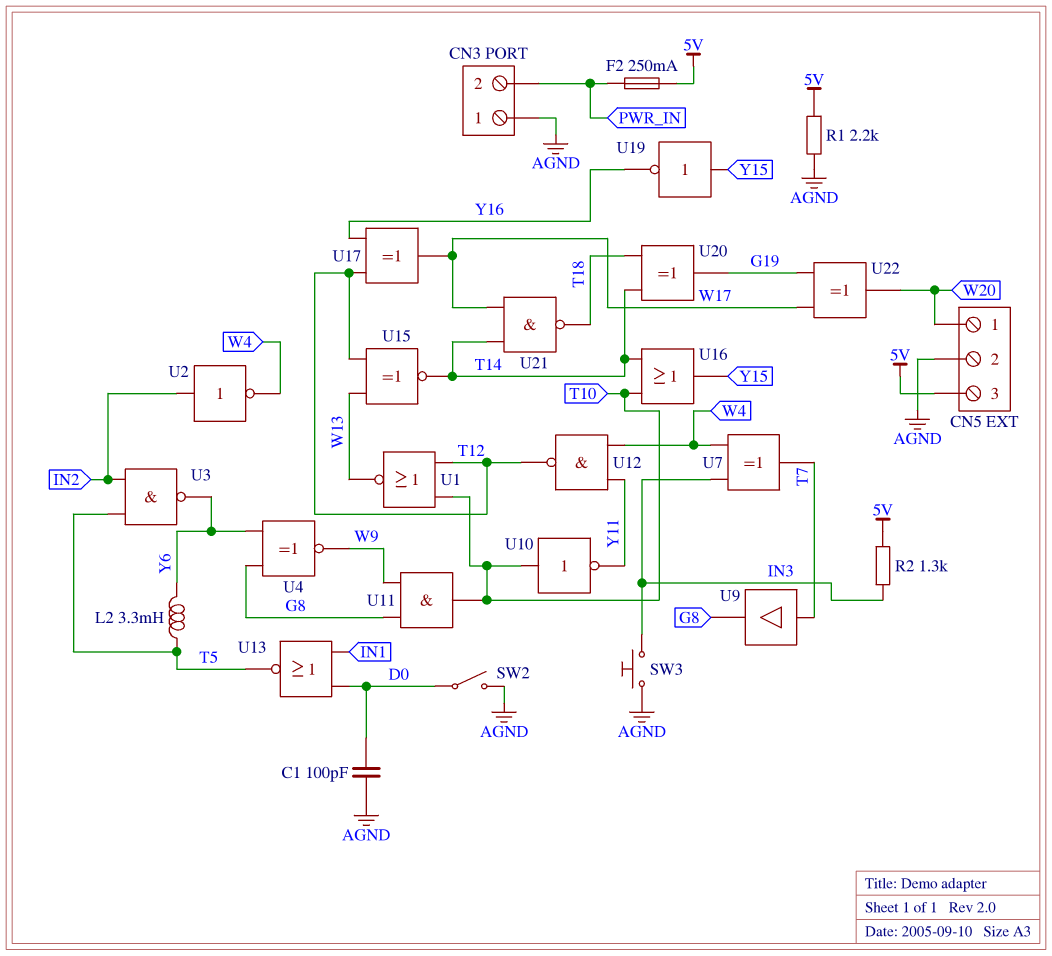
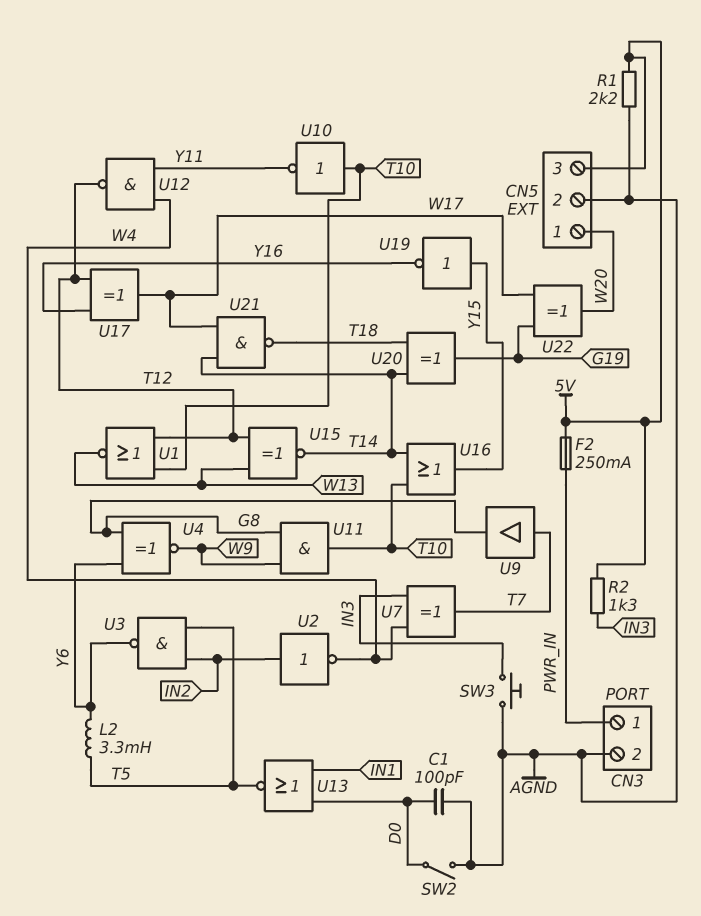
CN3 pin 1: AGND -> PWR_IN
CN3 pin 2: PWR_IN -> AGND

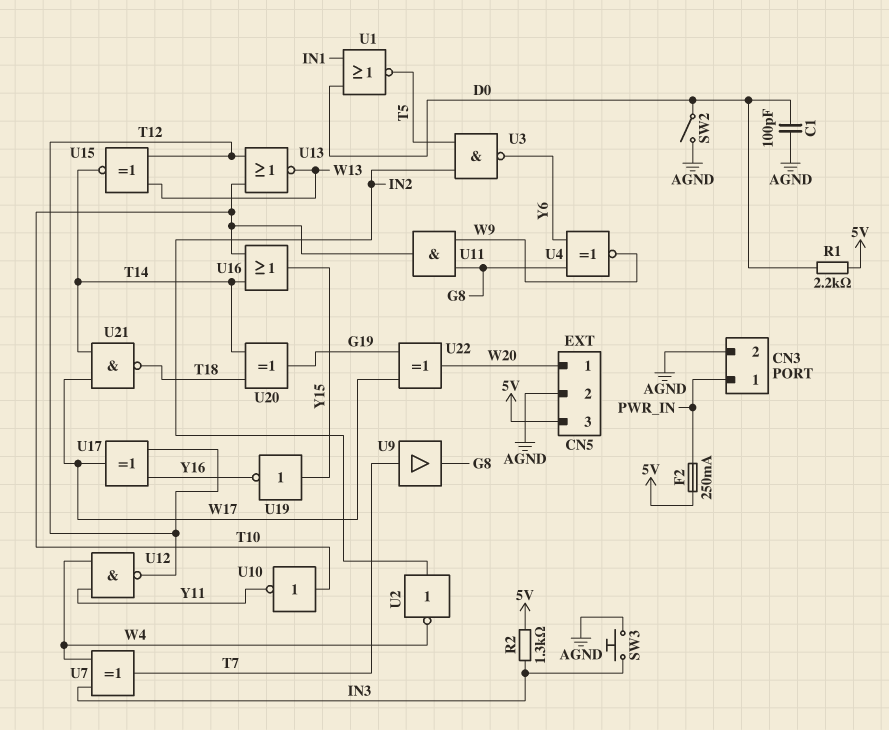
L2: 3.3mH (T5, Y6) -> none
R1: 2.2k (5V, AGND) -> 2.2k (5V, D0)
U1: NOR (in T10, in T12, out W13) -> NOR (in D0, in IN1, out T5)
U13: NOR (in D0, in IN1, out T5) -> NOR (in T10, in T12, out W13)

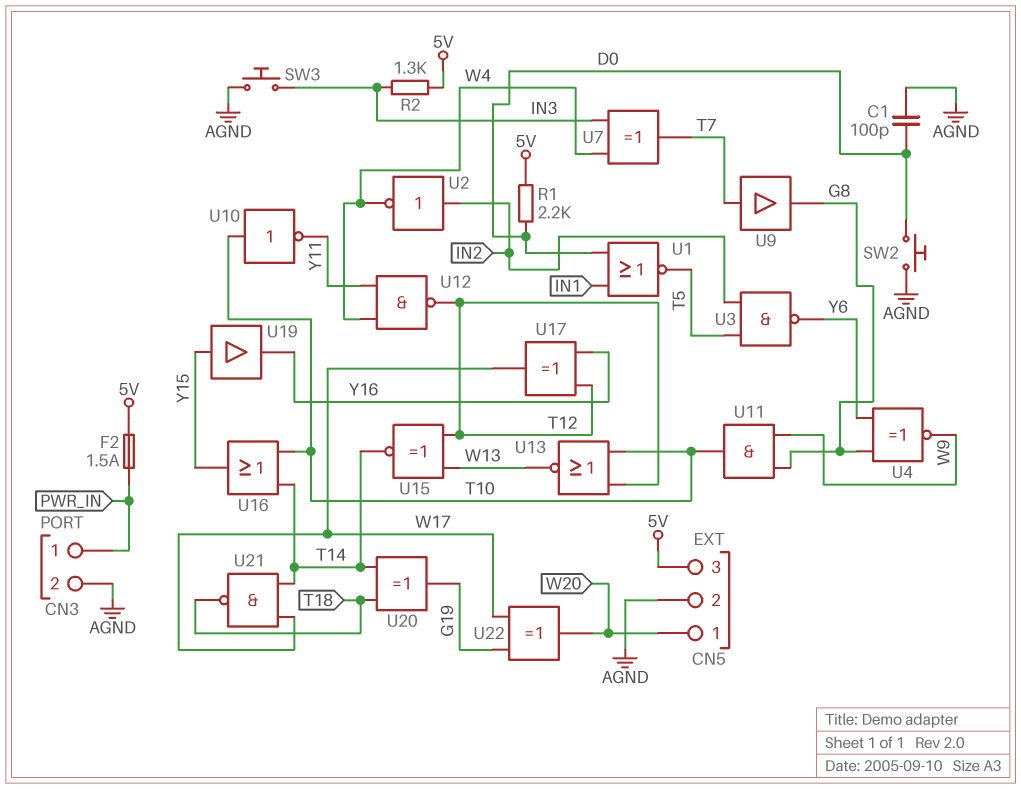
F2: 250mA (5V, PWR_IN) -> 1.5A (5V, PWR_IN)
SW2: switch (AGND, D0) -> button (AGND, D0)
U19: NOT (in Y15, out Y16) -> buffer (in Y15, out Y16)

